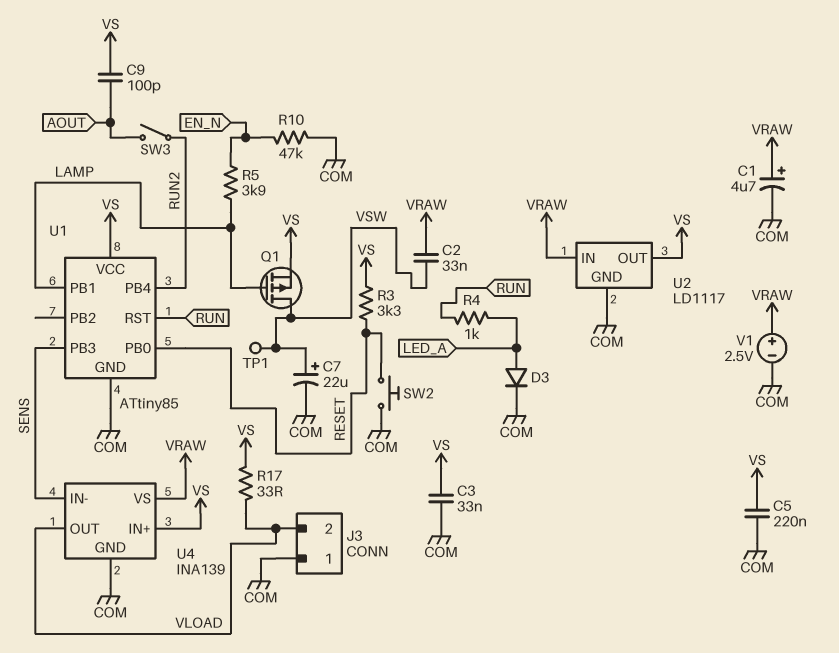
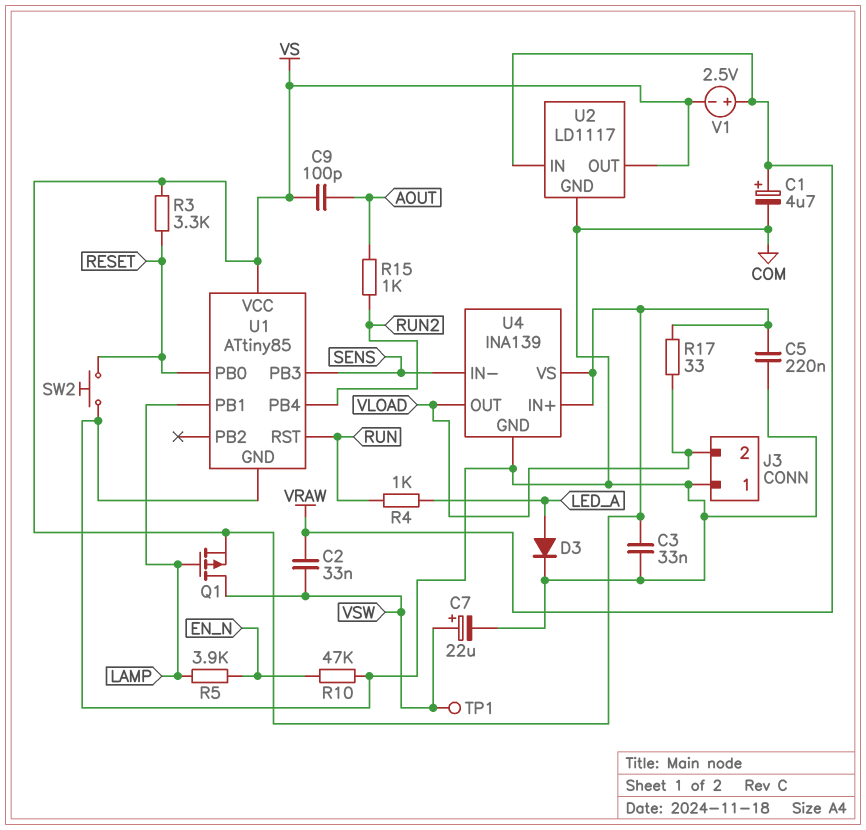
R15: none -> 1k (AOUT, RUN2)
SW3: switch (AOUT, RUN2) -> none
U4 pin VS: VRAW -> VS
V1: 2.5V (plus VRAW, minus COM) -> 2.5V (plus VRAW, minus VS)

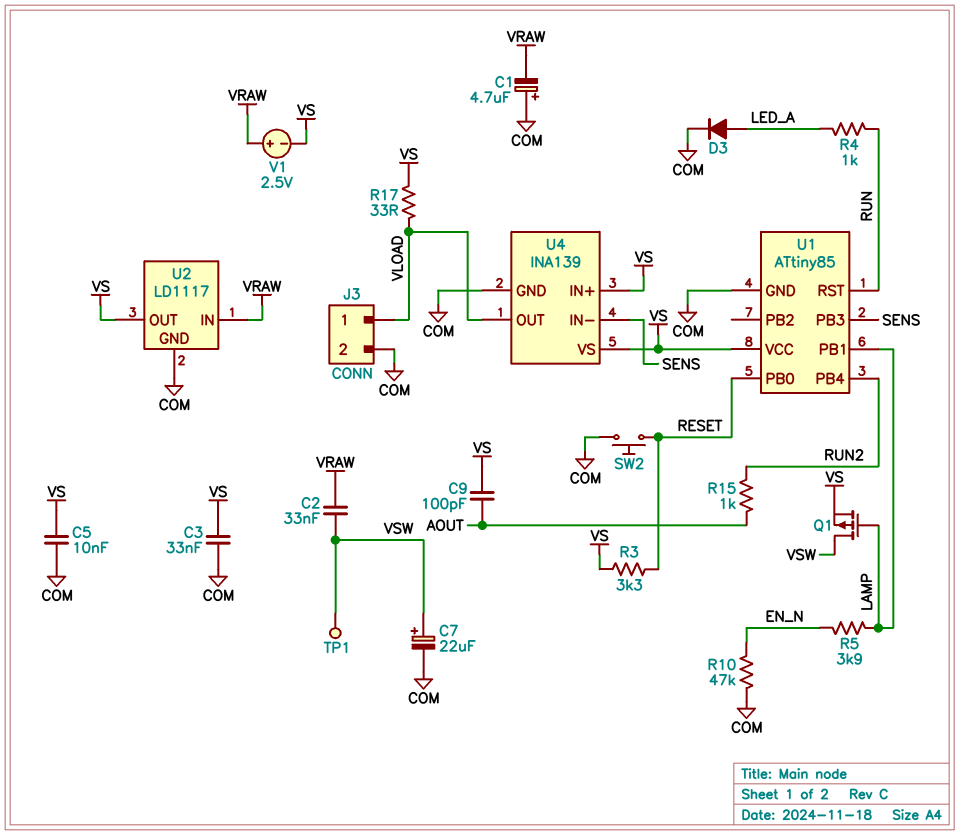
C1: 4.7uF (plus VRAW, minus COM) -> 4.7uF (plus COM, minus VRAW)
C5: 220nF (COM, VS) -> 10nF (COM, VS)
J3 pin 1: COM -> VLOAD
J3 pin 2: VLOAD -> COM

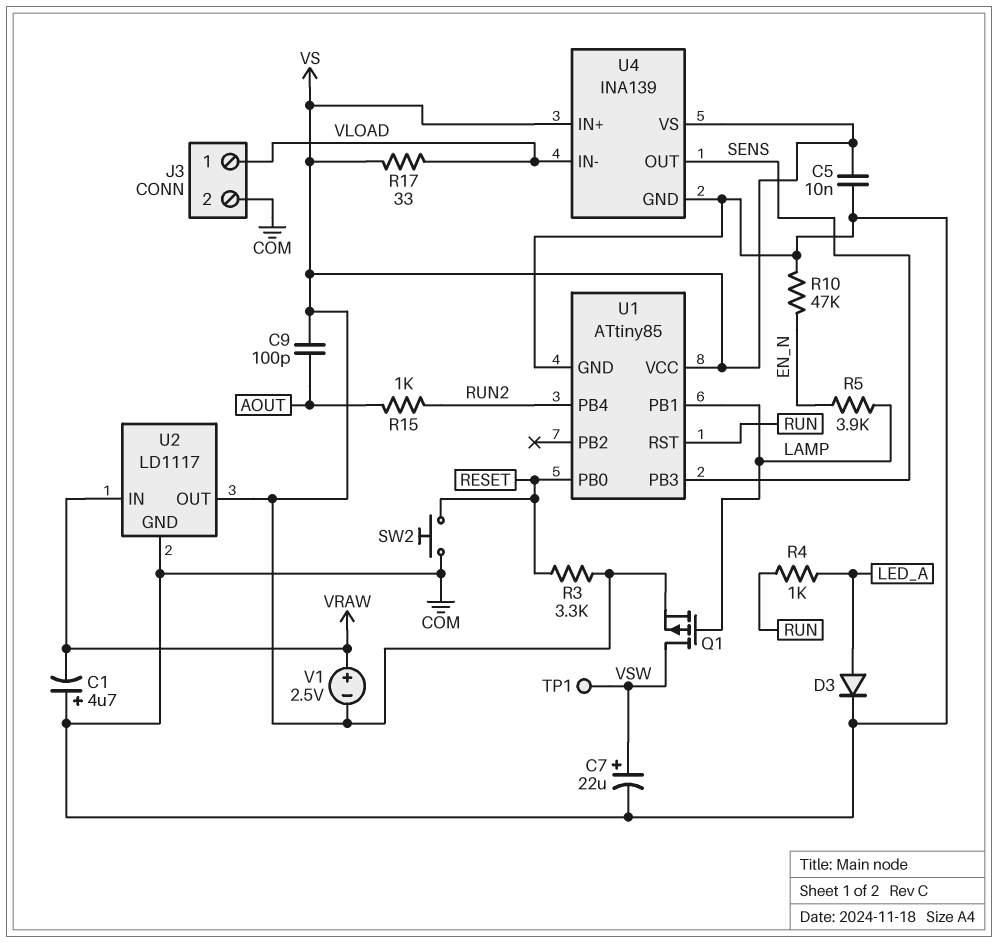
C2: 33nF (VRAW, VSW) -> none
C3: 33nF (COM, VS) -> none
U4 pin IN-: SENS -> VLOAD
U4 pin OUT: VLOAD -> SENS

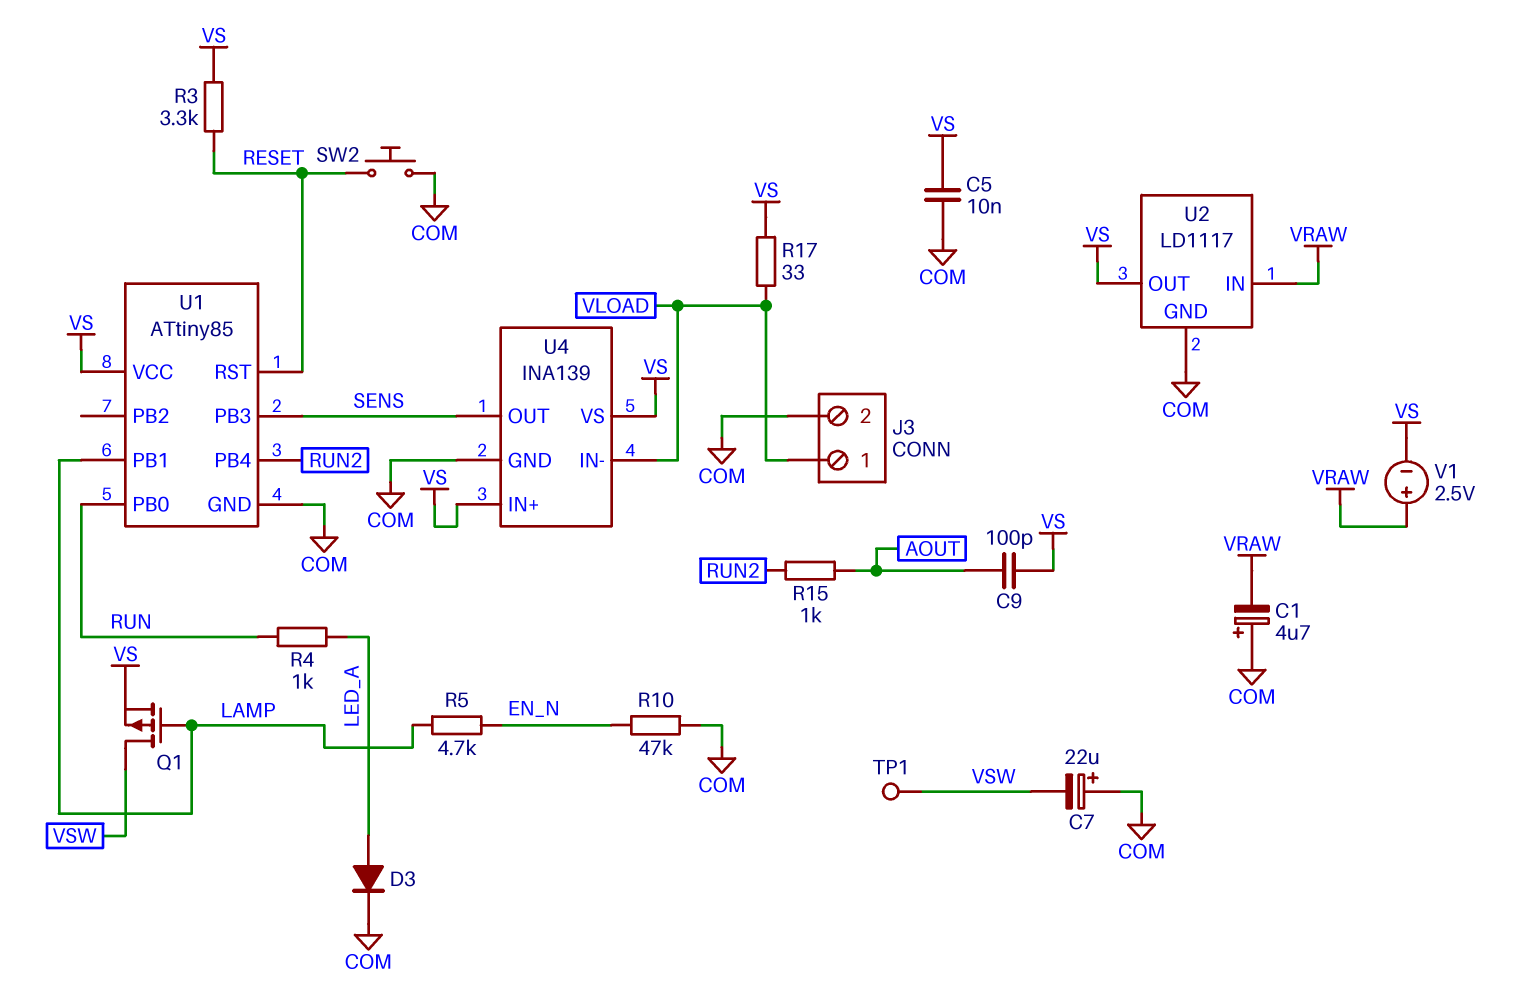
C7: 22uF (plus VSW, minus COM) -> 22uF (plus COM, minus VSW)
R5: 3.9k (EN_N, LAMP) -> 4.7k (EN_N, LAMP)
U1 pin PB0: RESET -> RUN
U1 pin RST: RUN -> RESET

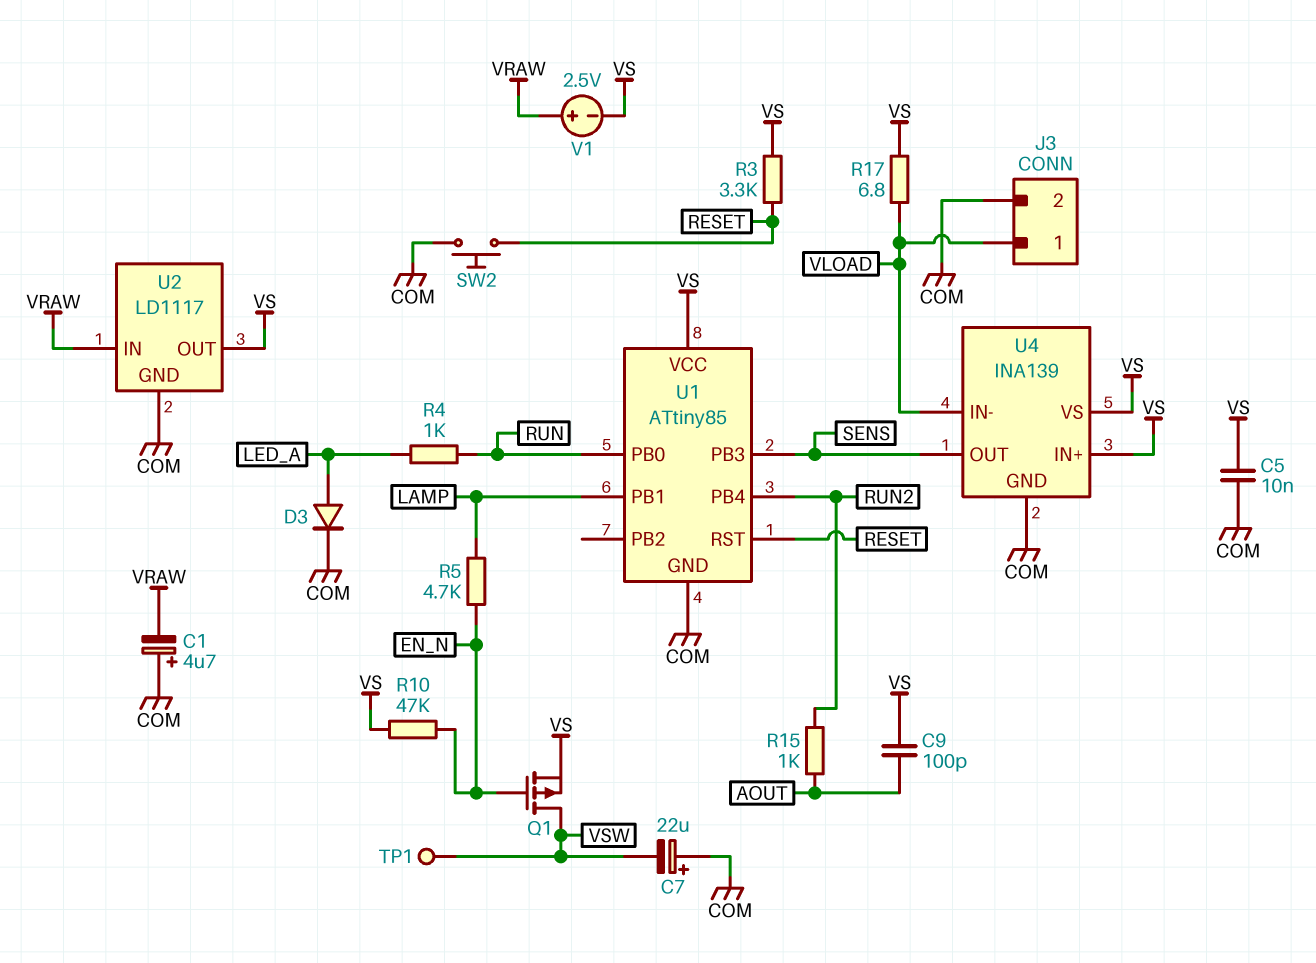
Q1: PMOS (G LAMP, D VSW, S VS) -> PMOS (G EN_N, D VSW, S VS)
R10: 47k (COM, EN_N) -> 47k (EN_N, VS)
R17: 33 (VLOAD, VS) -> 6.8 (VLOAD, VS)

